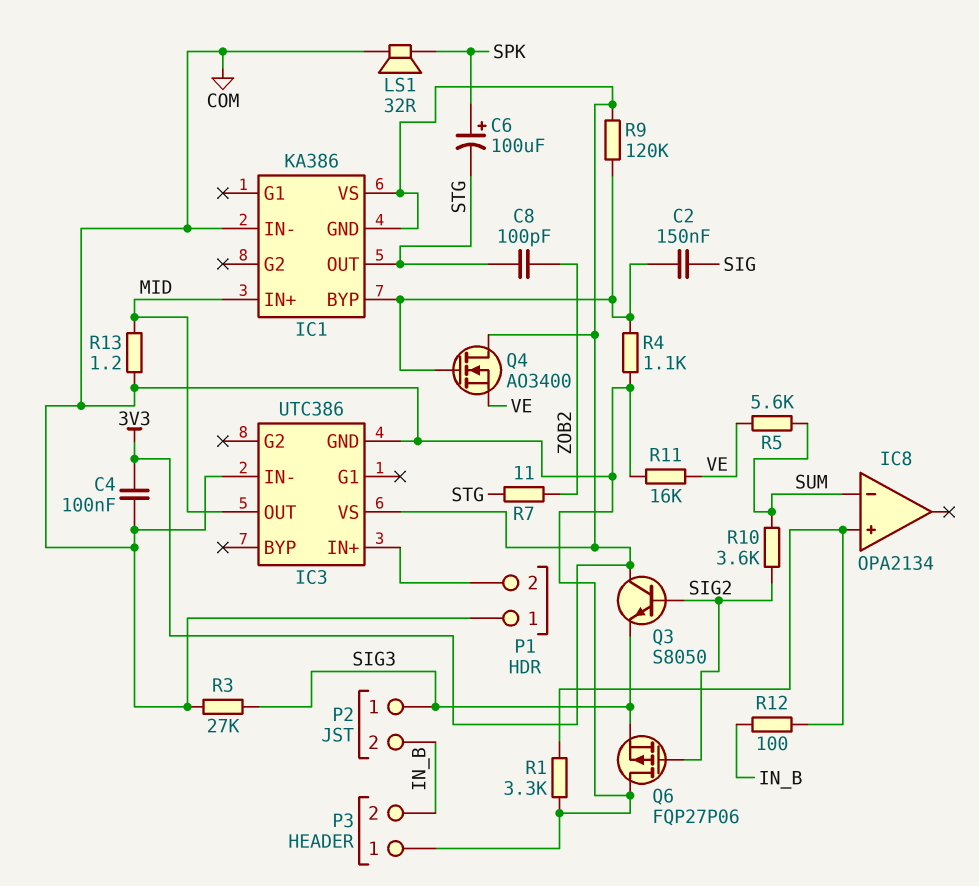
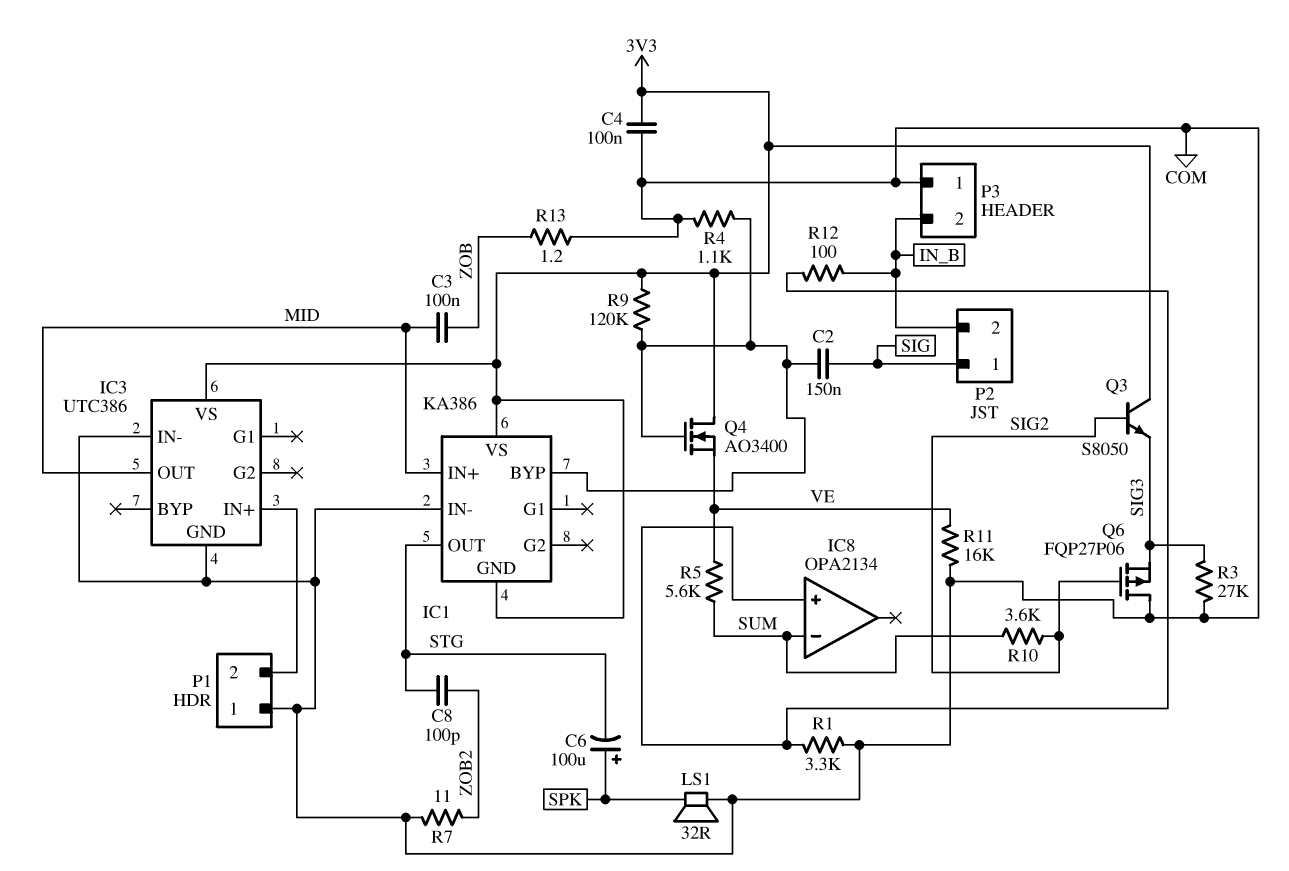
C3: none -> 100nF (MID, ZOB)
P2 pin 1: SIG3 -> SIG
R7: 11 (STG, ZOB2) -> 11 (COM, ZOB2)
R13: 1.2 (COM, MID) -> 1.2 (COM, ZOB)

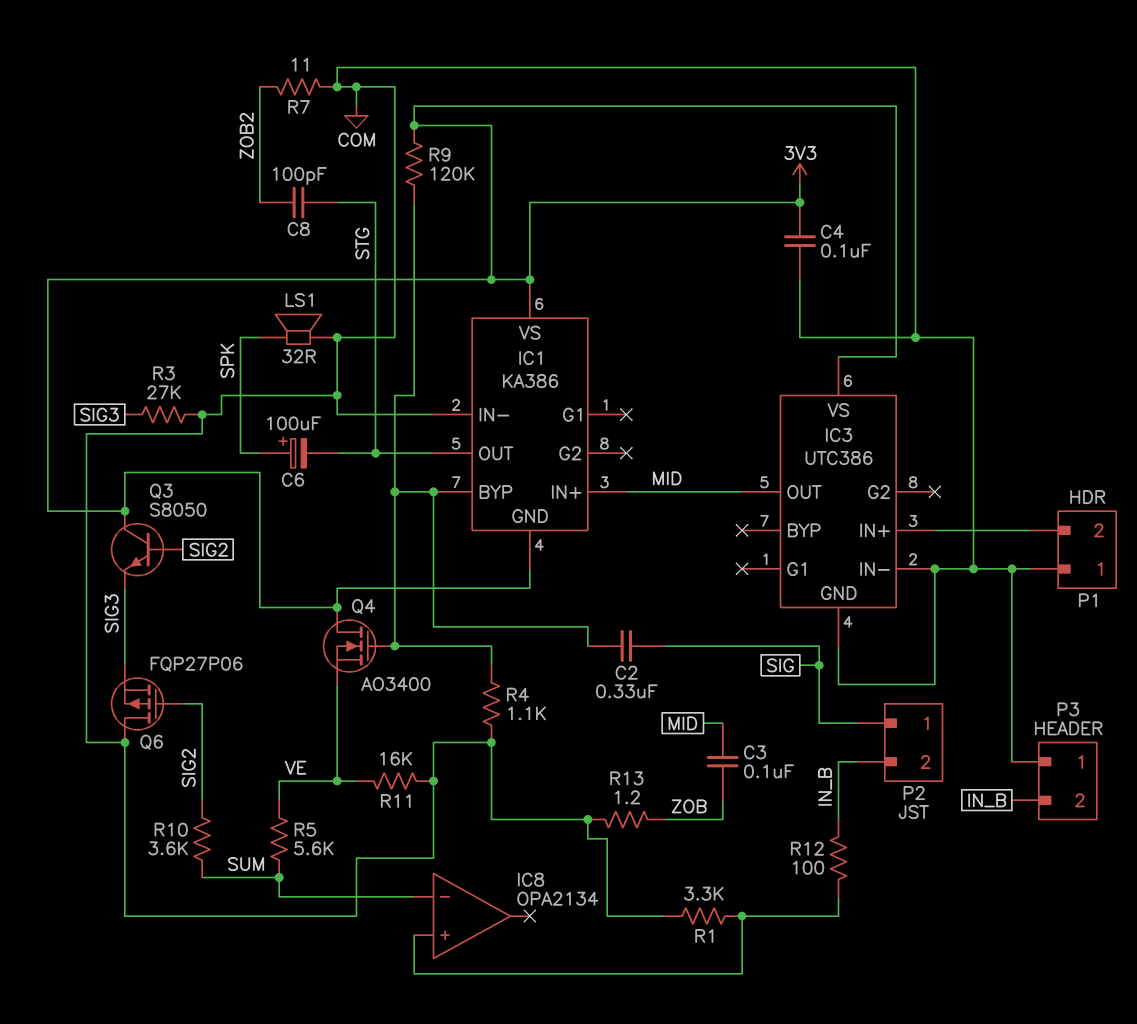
C2: 150nF (IC1/BYP, SIG) -> 330nF (IC1/BYP, SIG)

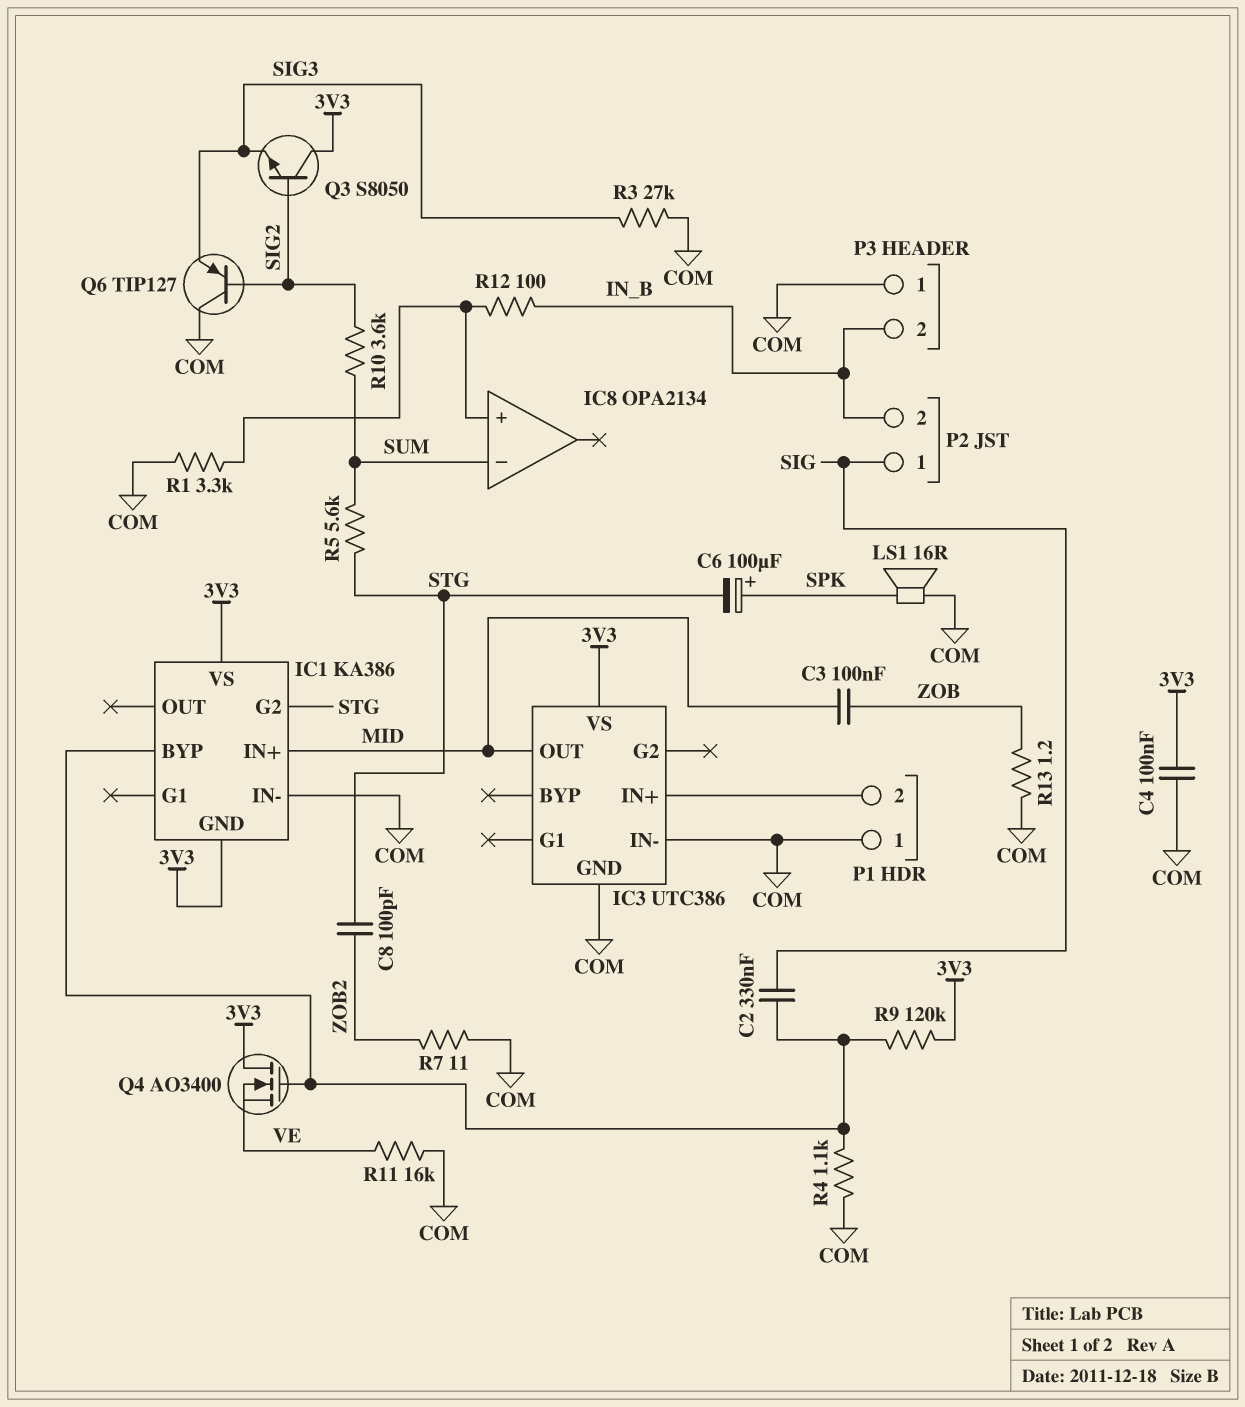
IC1 pin G2: none -> STG
IC1 pin OUT: STG -> none
LS1: speaker 32R (COM, SPK) -> speaker 16R (COM, SPK)
Q6: PMOS FQP27P06 (G SIG2, D COM, S SIG3) -> PNP TIP127 (B SIG2, C COM, E SIG3)
R5: 5.6k (SUM, VE) -> 5.6k (STG, SUM)

